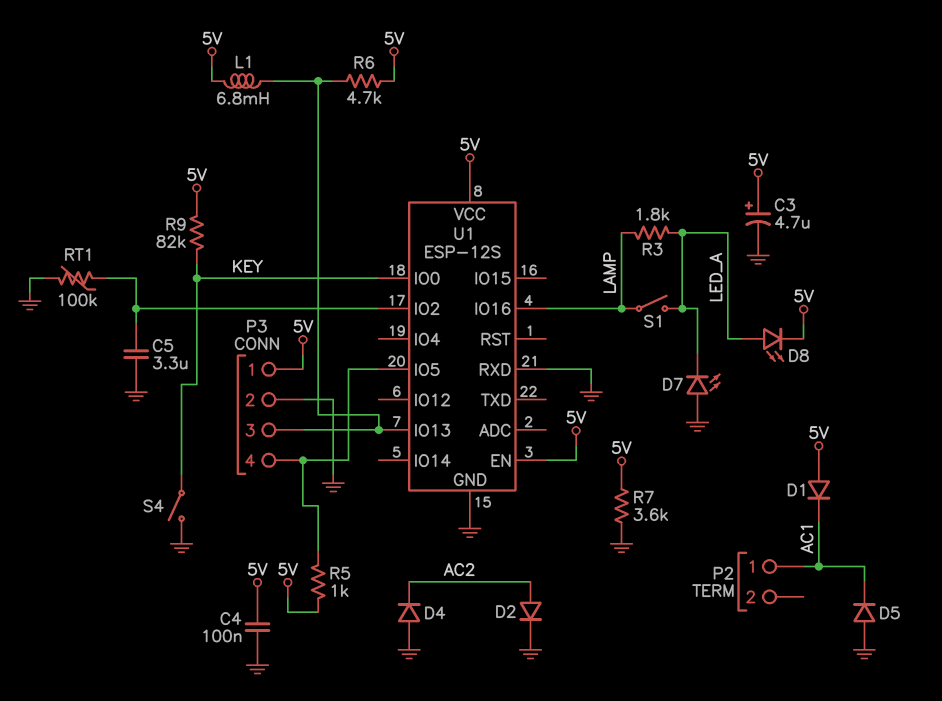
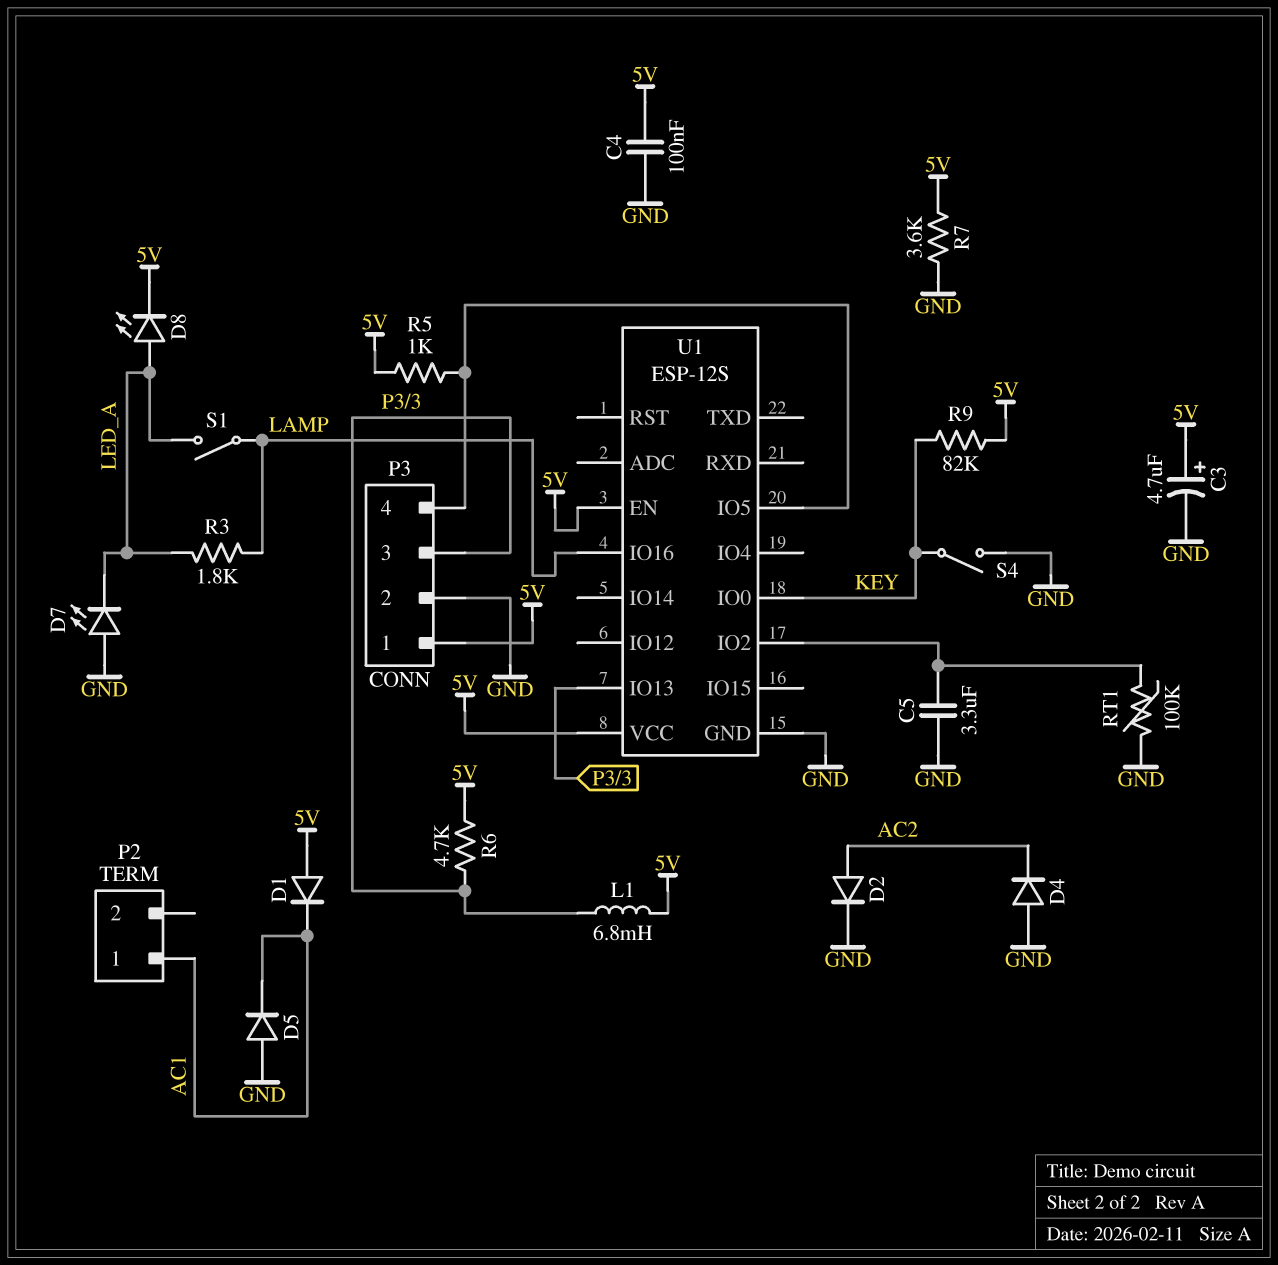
U1 pin RXD: GND -> none

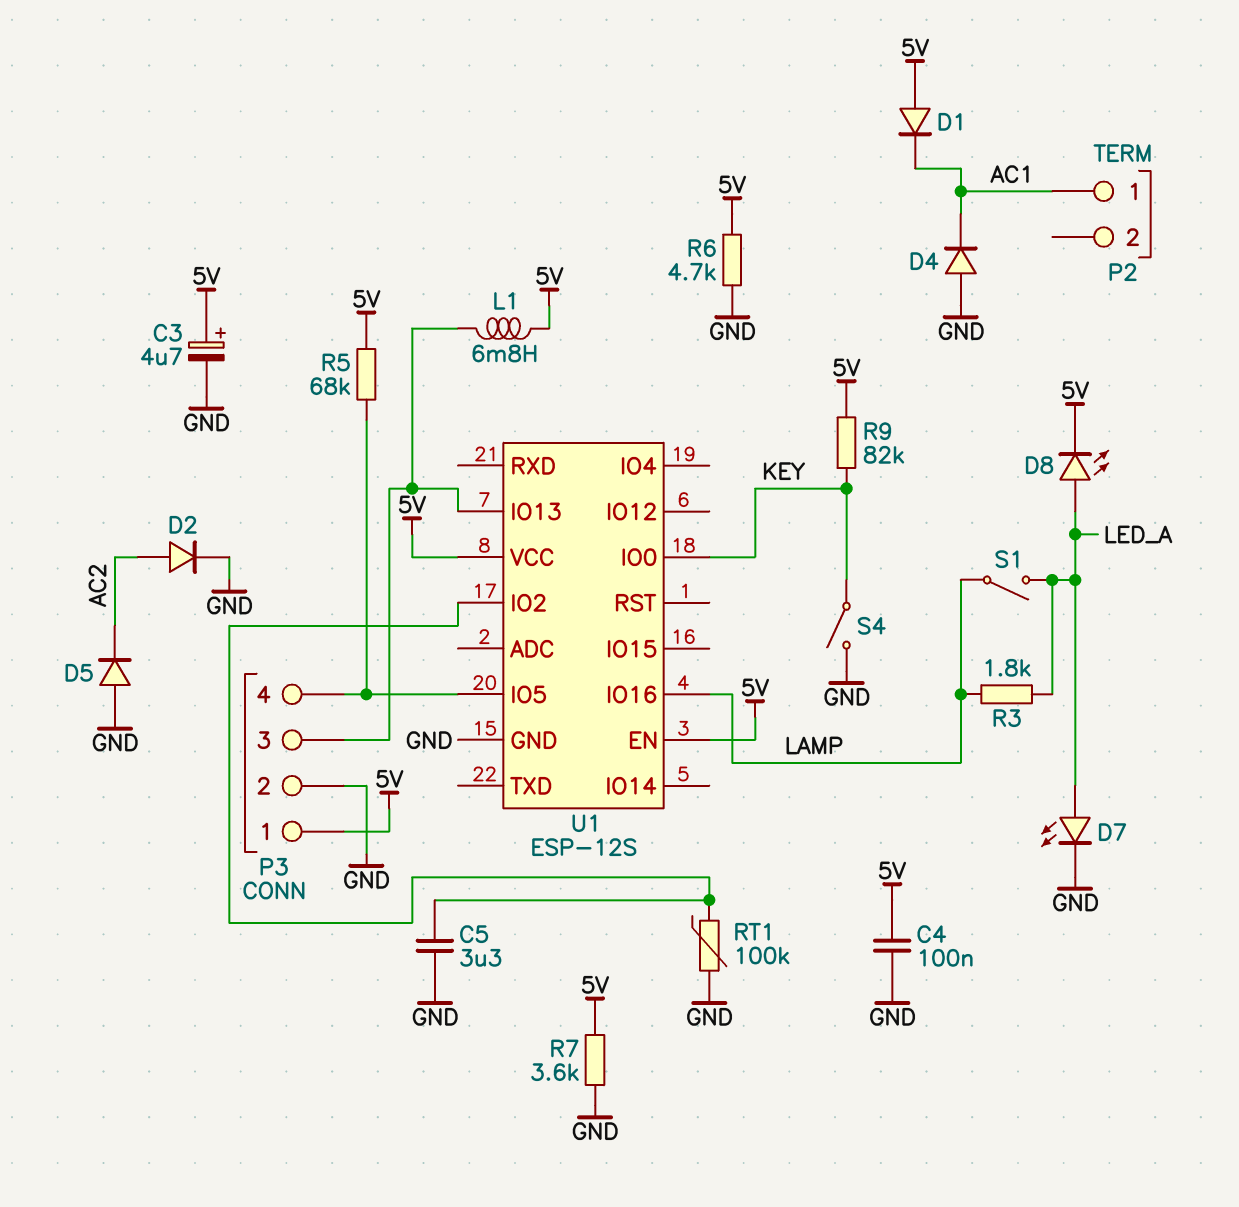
D4: diode (A GND, K AC2) -> diode (A GND, K AC1)
D5: diode (A GND, K AC1) -> diode (A GND, K AC2)
D7: LED (A GND, K LED_A) -> LED (A LED_A, K GND)
R5: 1k (5V, P3/4) -> 68k (5V, P3/4)
R6: 4.7k (5V, P3/3) -> 4.7k (5V, GND)

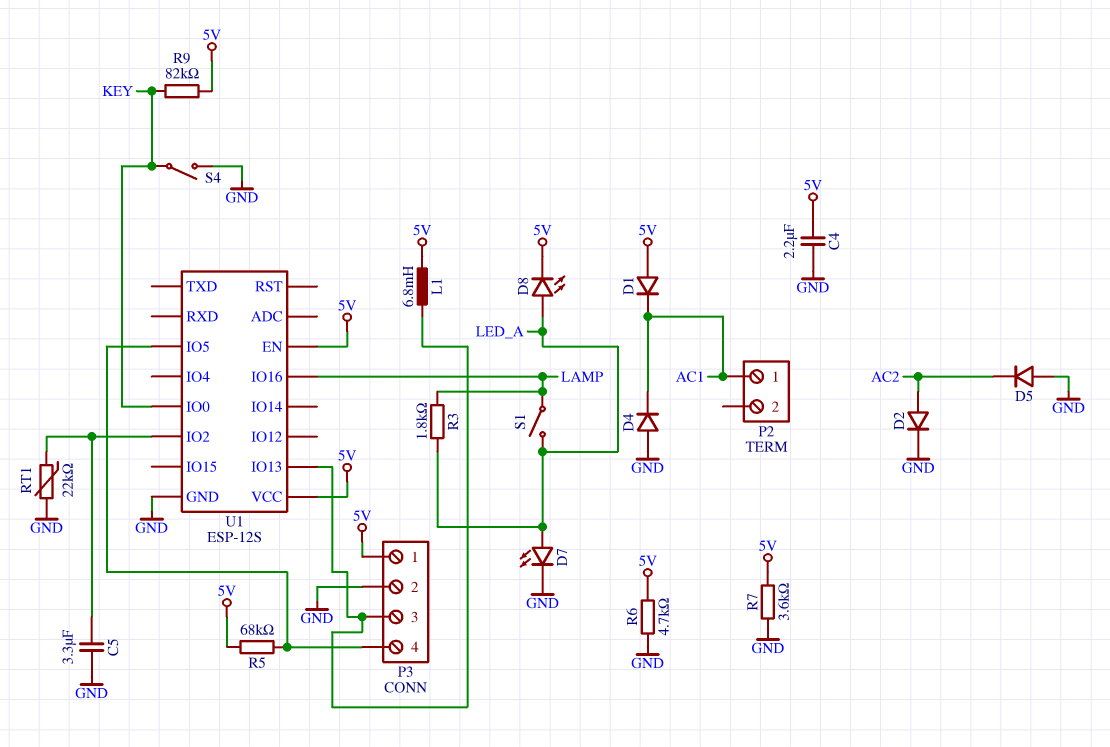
C3: 4.7uF (plus 5V, minus GND) -> none
C4: 100nF (5V, GND) -> 2.2uF (5V, GND)
RT1: 100k (GND, U1/IO2) -> 22k (GND, U1/IO2)

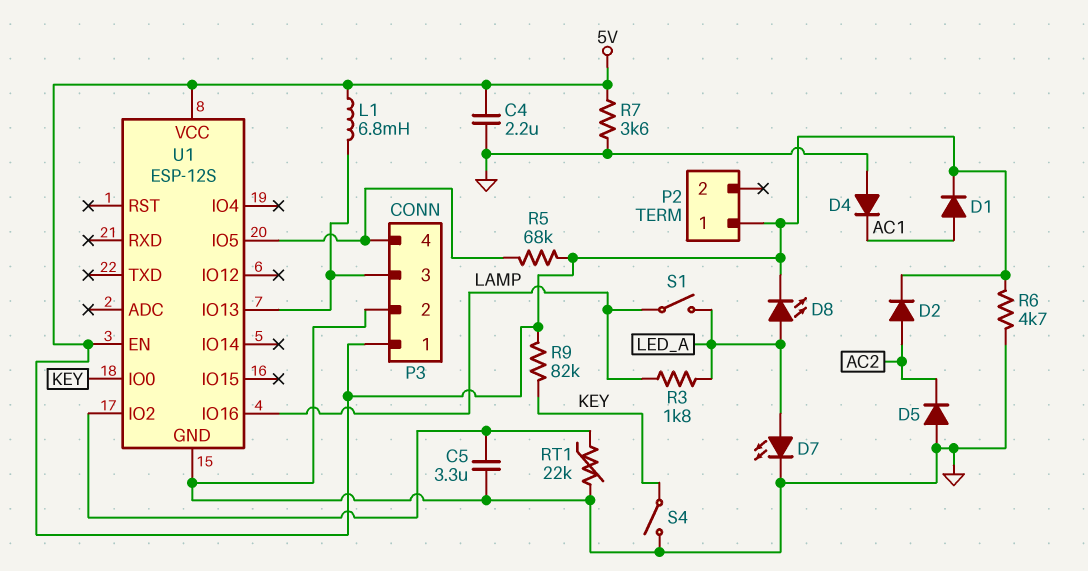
D1: diode (A 5V, K AC1) -> diode (A AC1, K 5V)
D2: diode (A AC2, K GND) -> diode (A AC2, K 5V)
P2 pin 1: AC1 -> 5V

